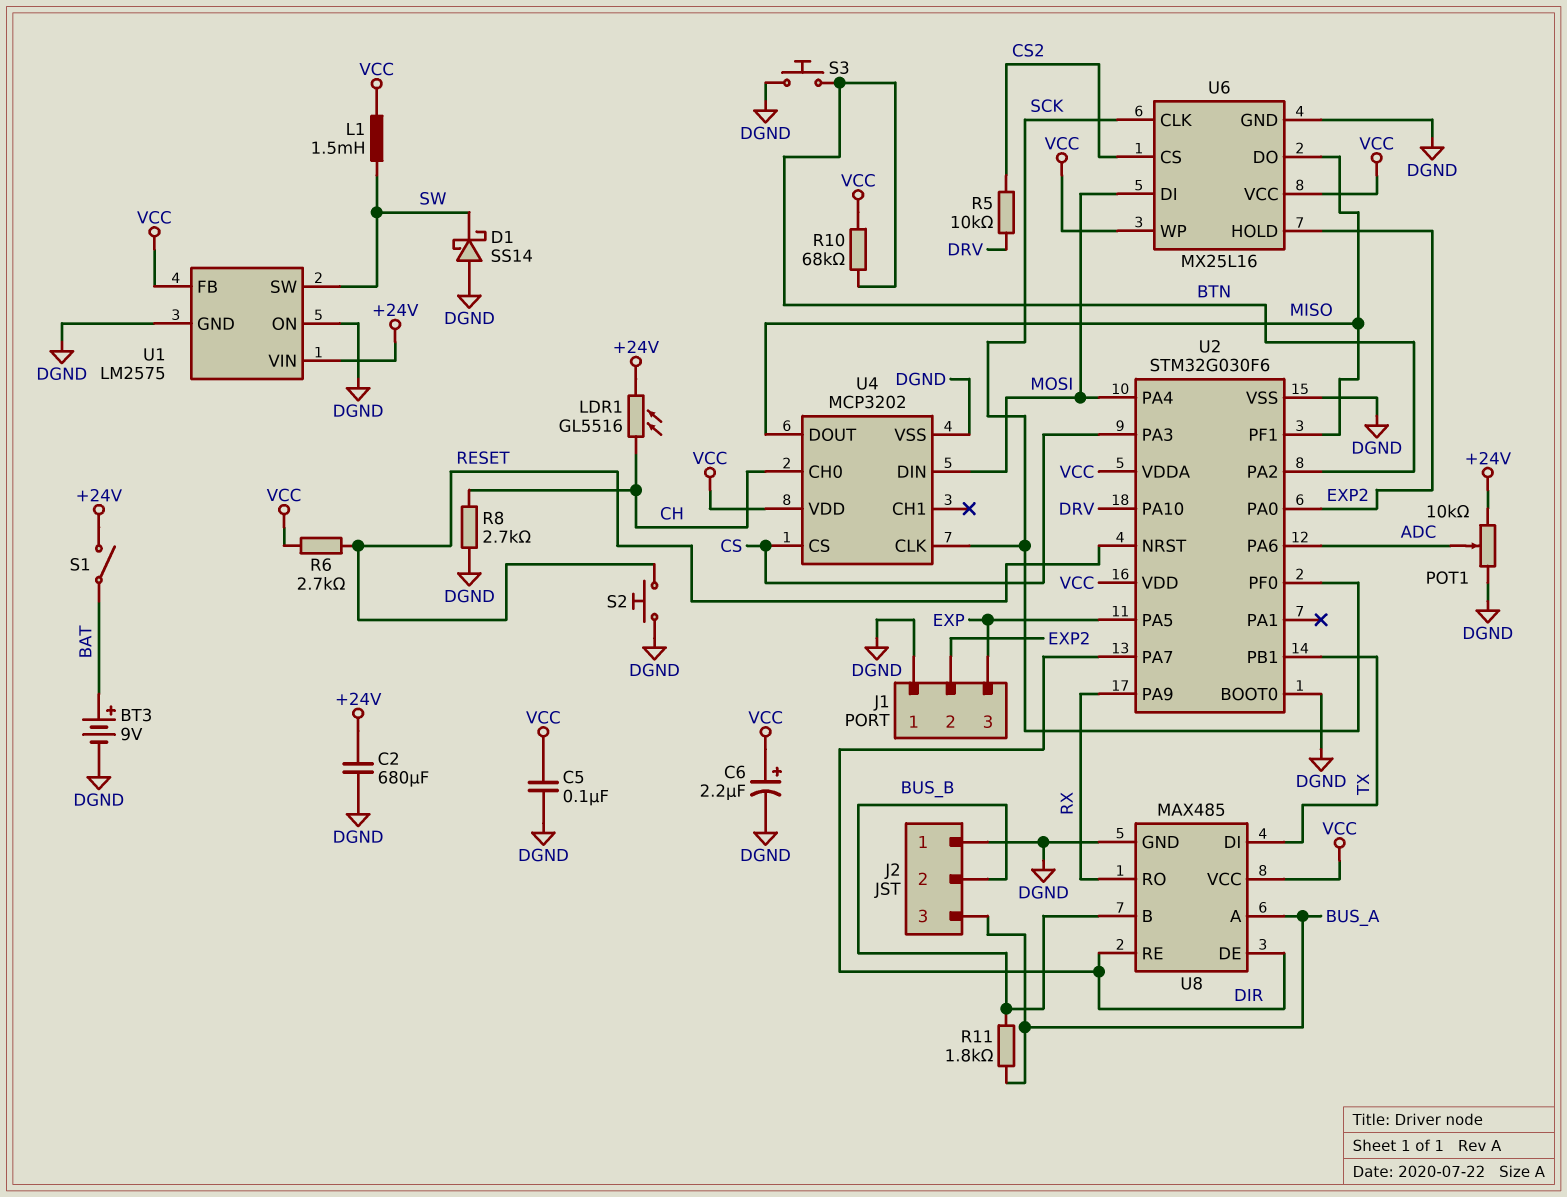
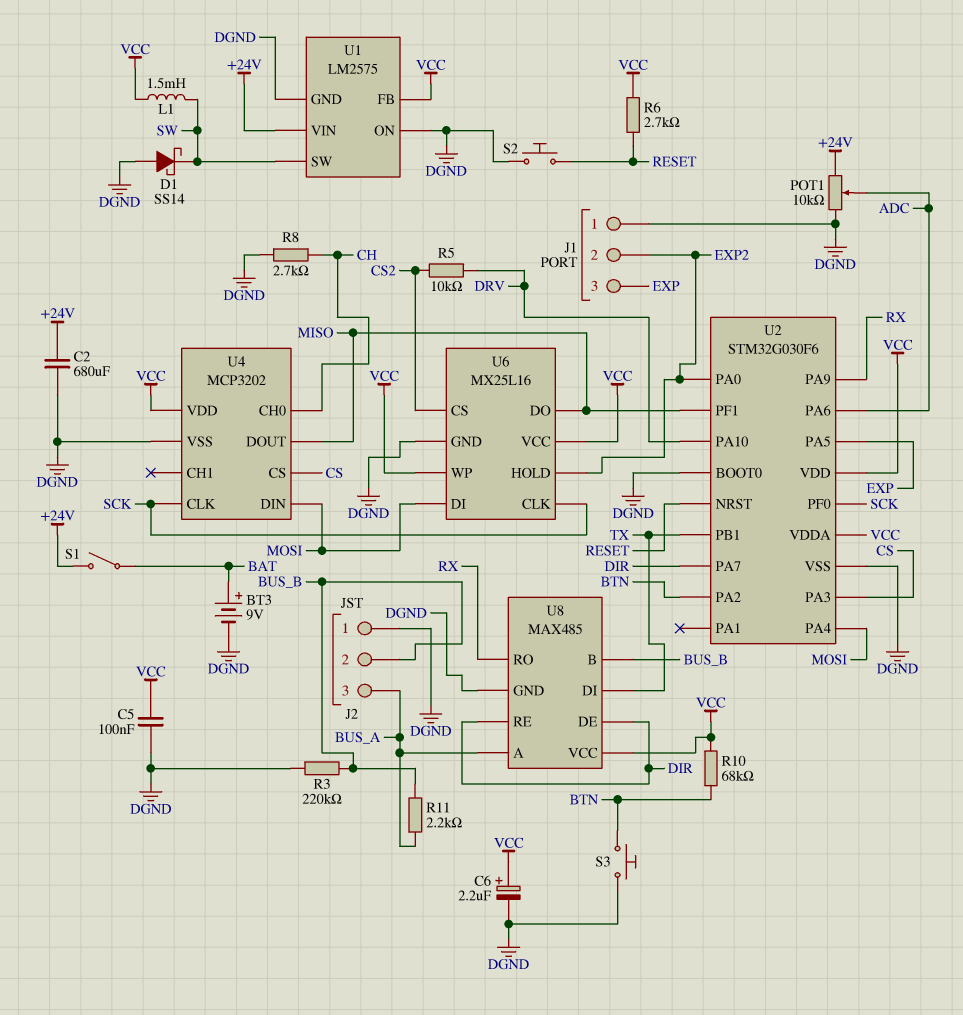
LDR1: GL5516 (+24V, CH) -> none
R3: none -> 220k (BUS_B, DGND)
R11: 1.8k (BUS_A, BUS_B) -> 2.2k (BUS_A, BUS_B)

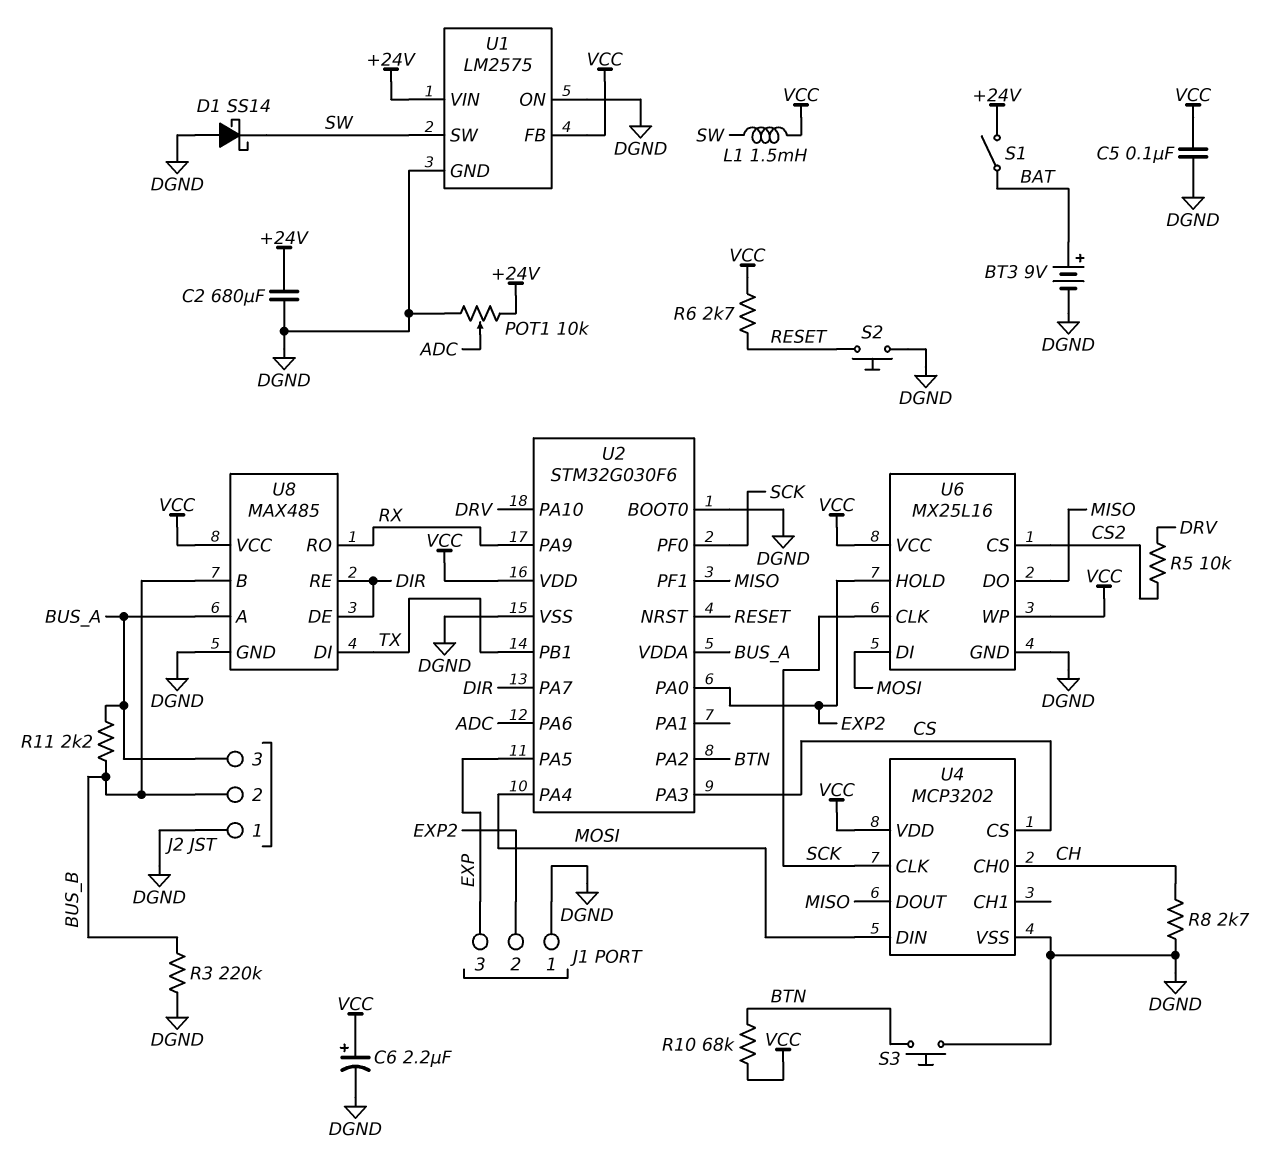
U2 pin VDDA: VCC -> BUS_A

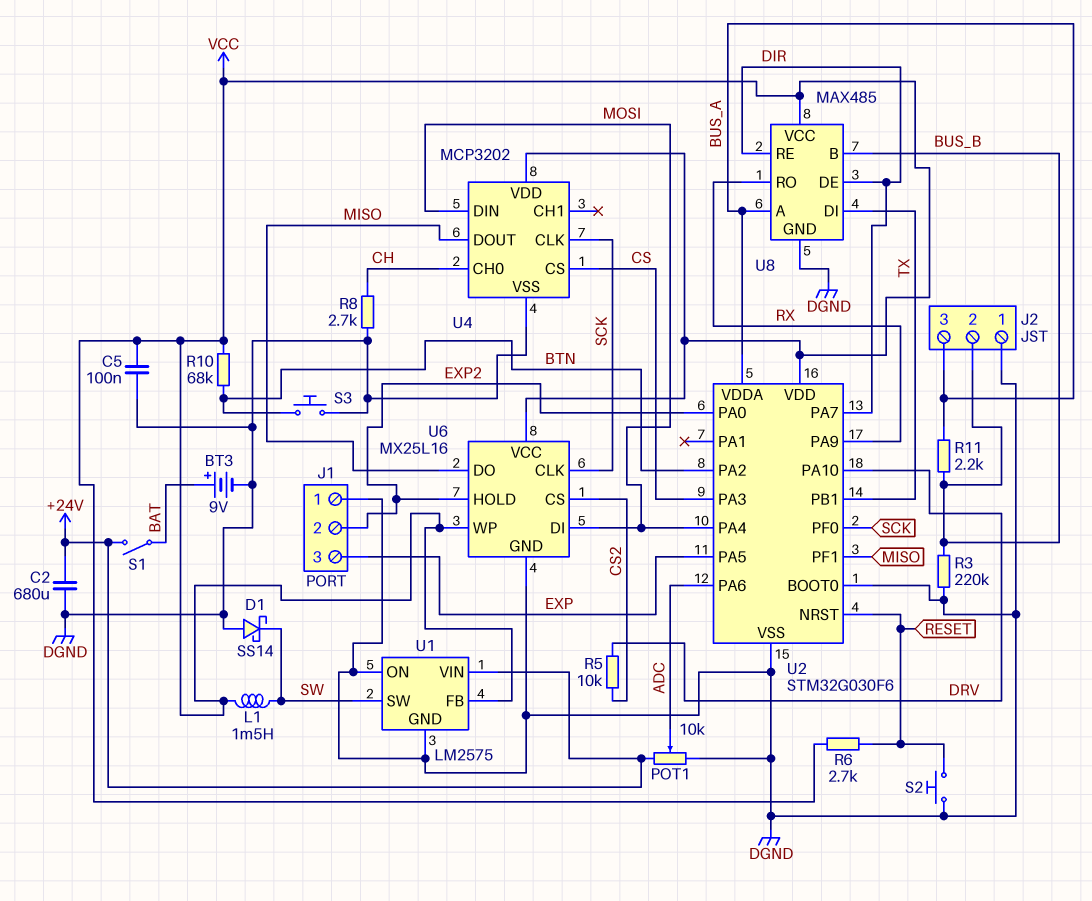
C6: 2.2uF (plus VCC, minus DGND) -> none

